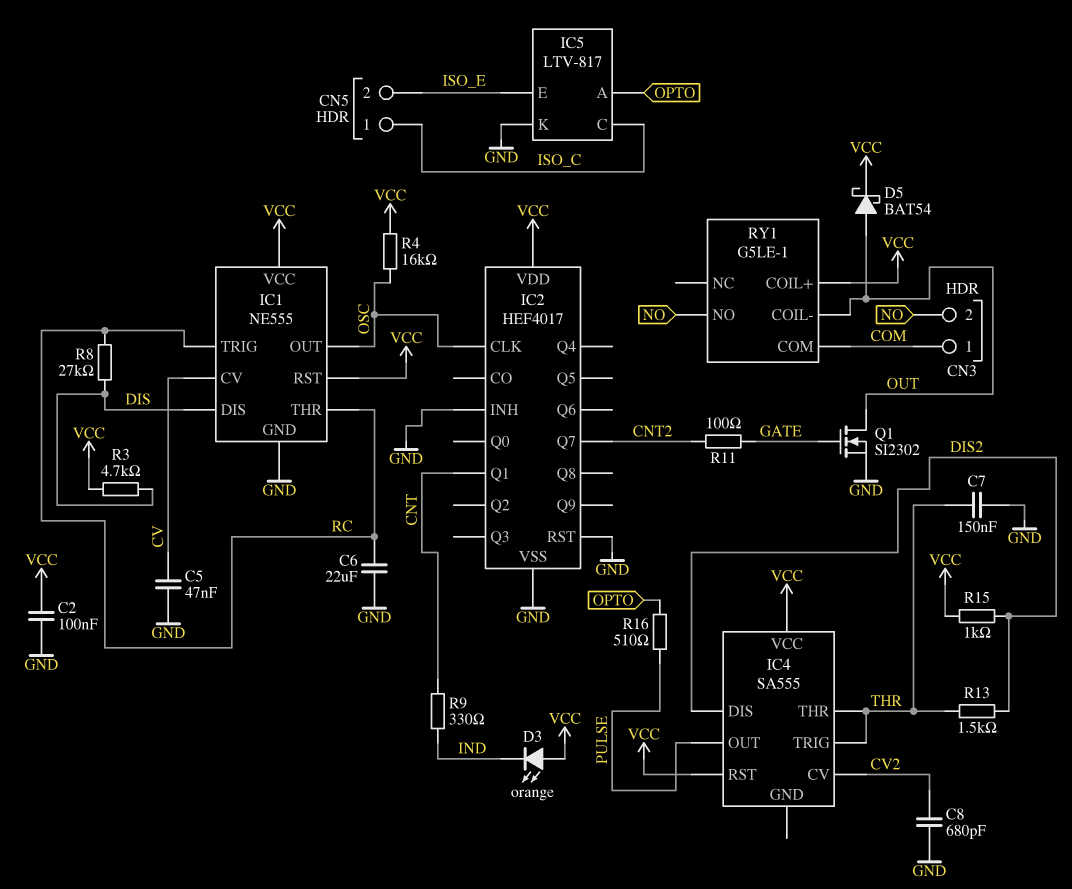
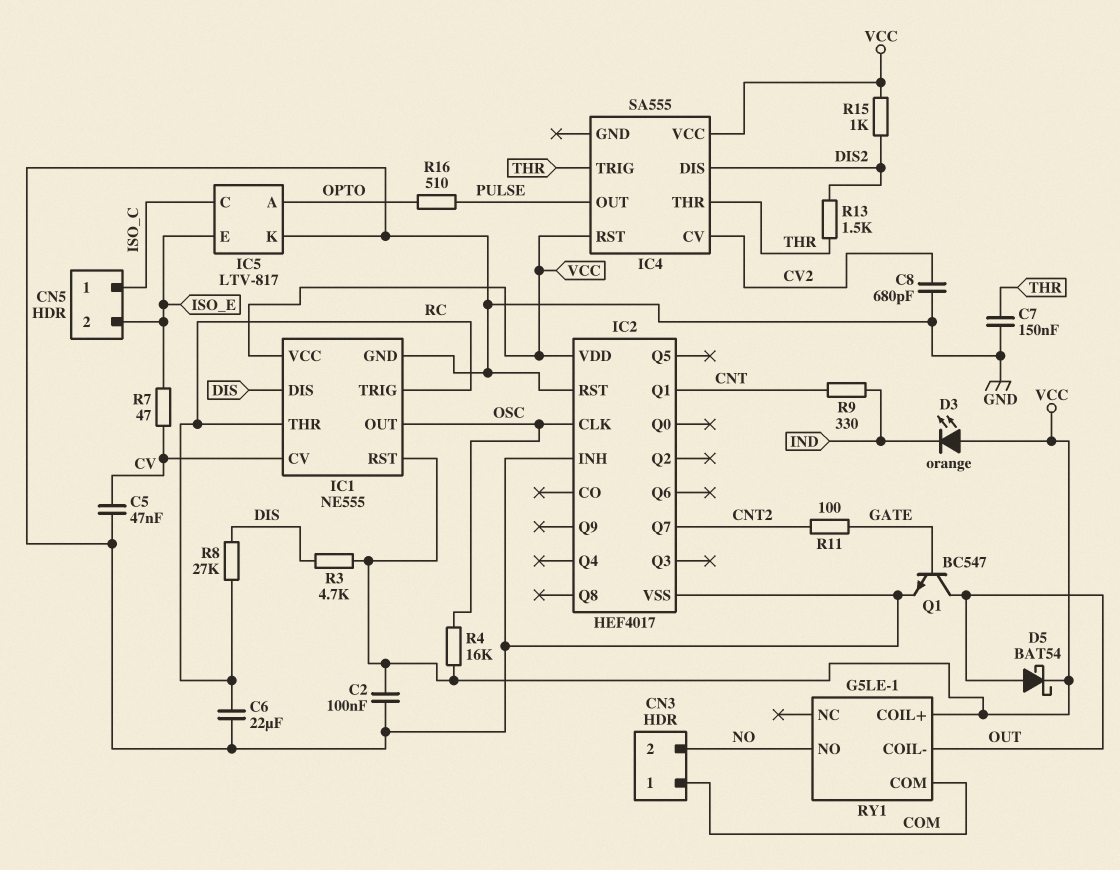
Q1: NMOS SI2302 (G GATE, D OUT, S GND) -> NPN BC547 (B GATE, C OUT, E GND)
R7: none -> 47 (CV, ISO_E)

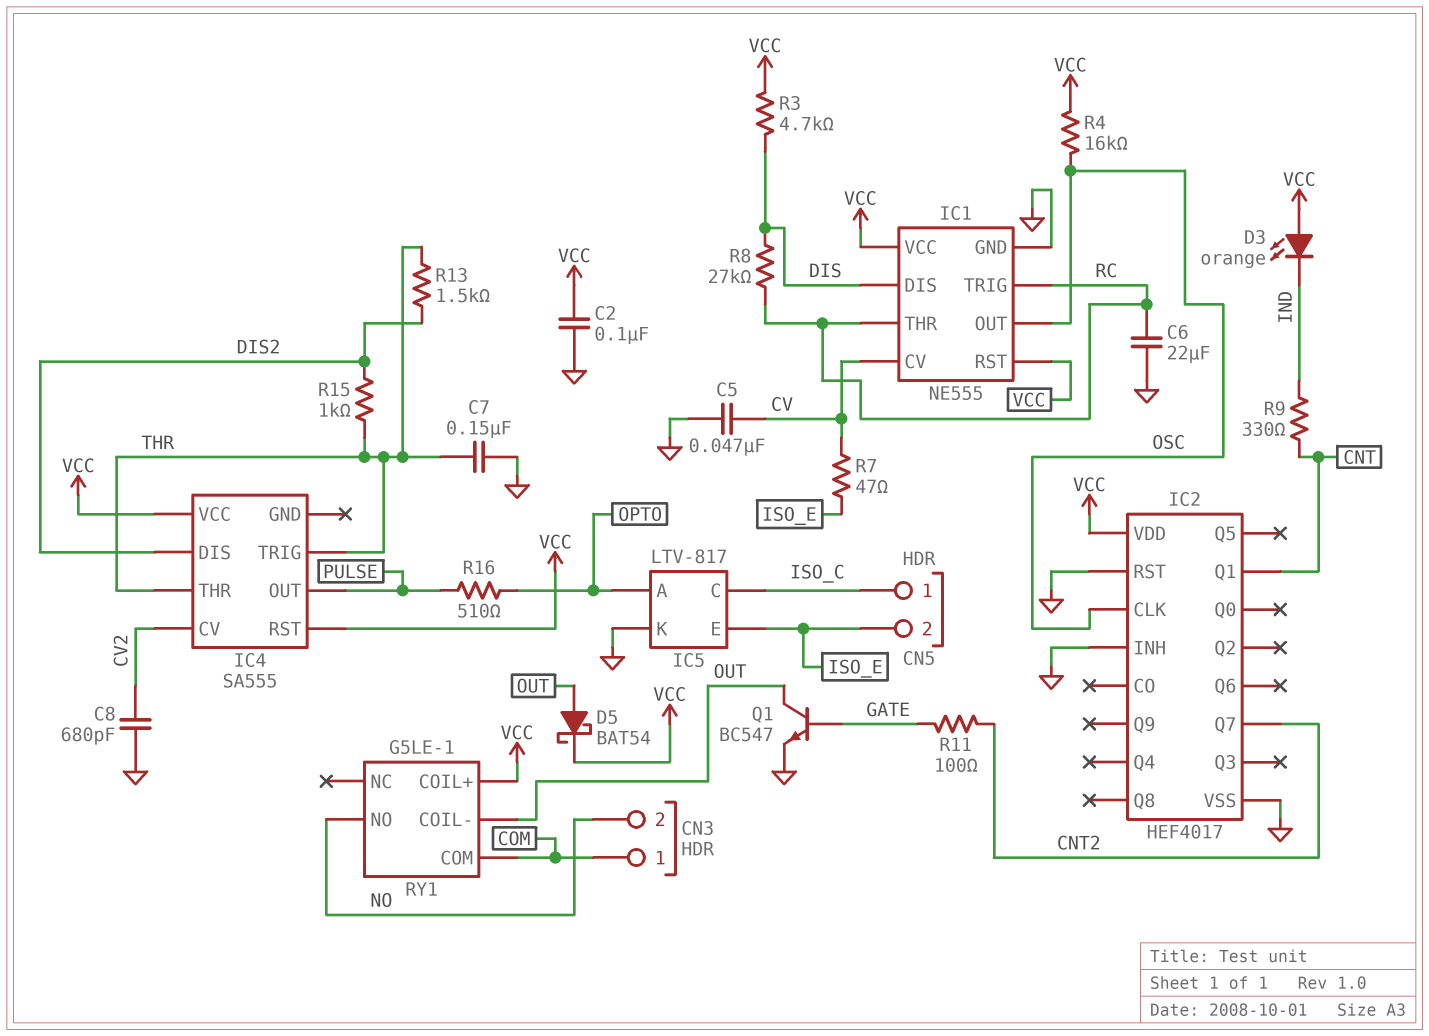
R15: 1k (DIS2, VCC) -> 1k (DIS2, THR)

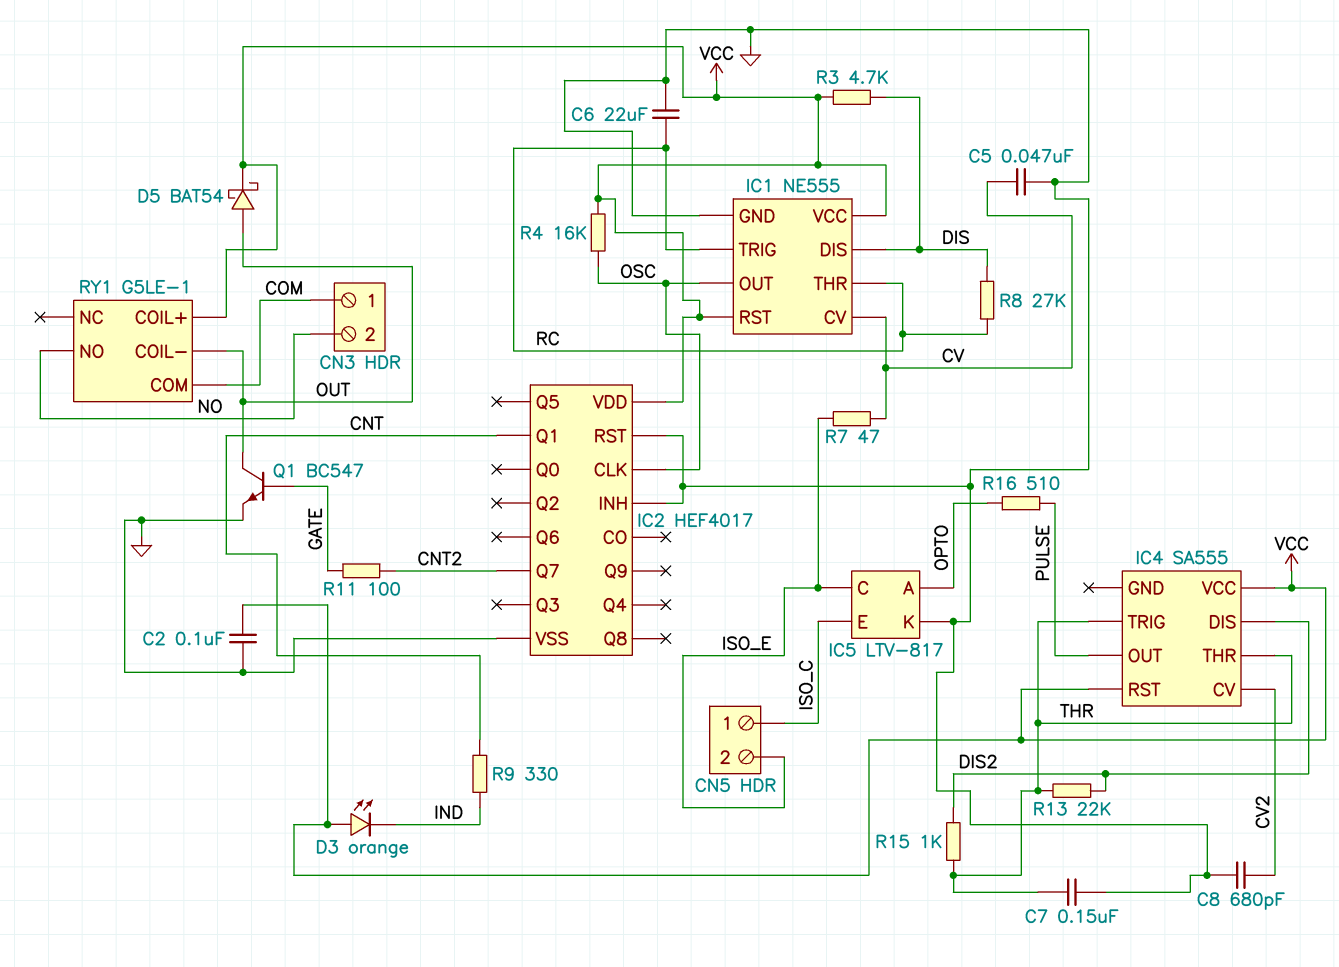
IC5 pin C: ISO_C -> ISO_E
IC5 pin E: ISO_E -> ISO_C
R13: 1.5k (DIS2, THR) -> 22k (DIS2, THR)

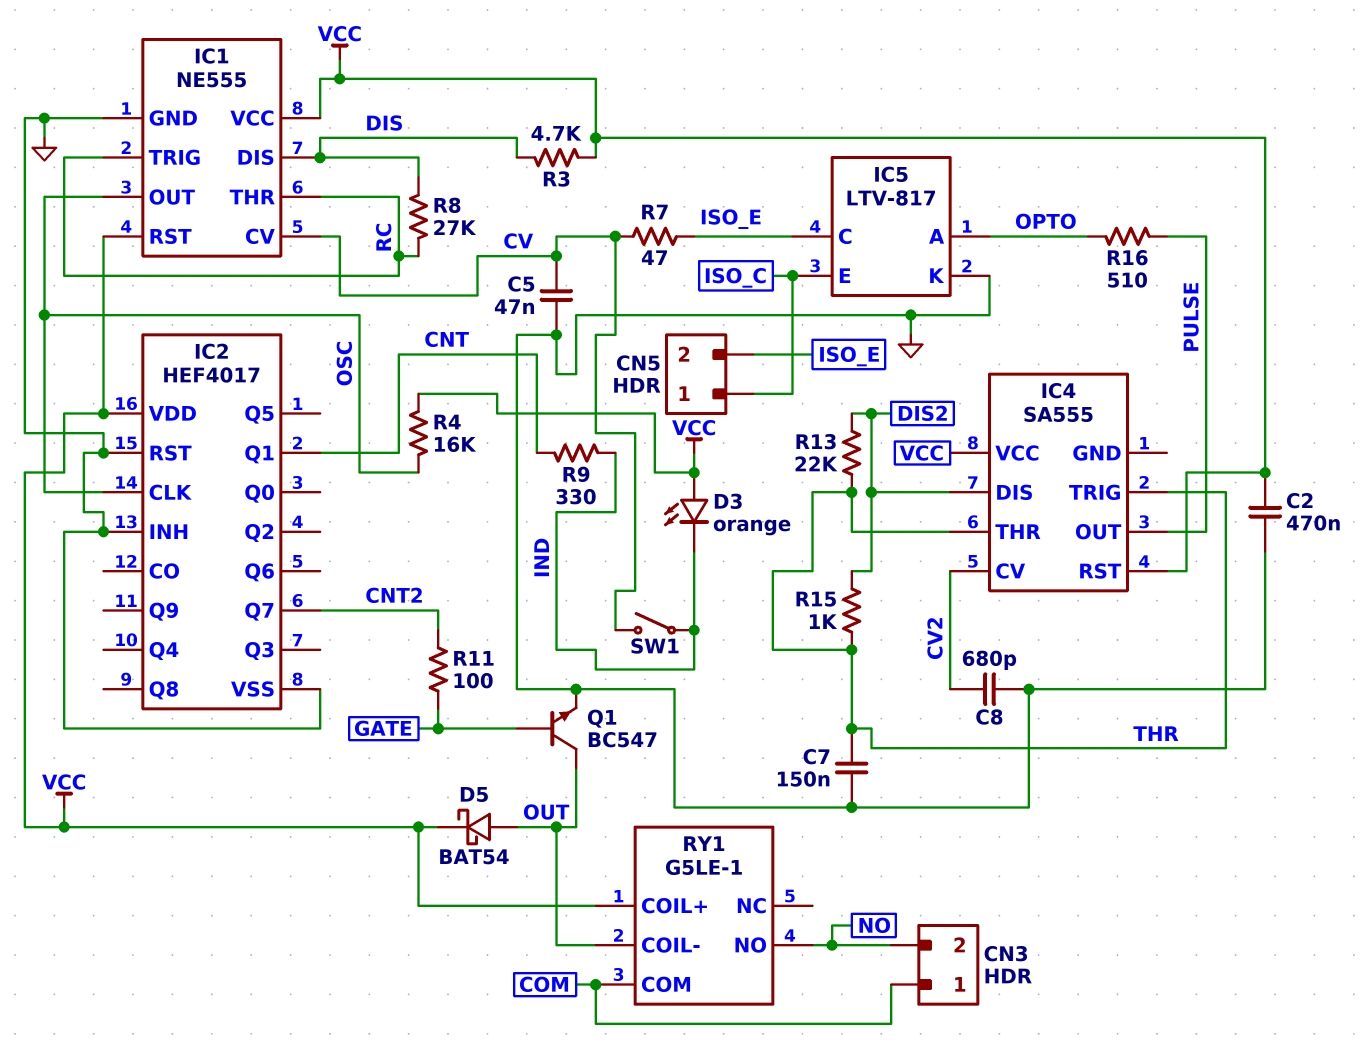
C2: 100nF (GND, VCC) -> 470nF (GND, VCC)
C6: 22uF (GND, RC) -> none
SW1: none -> switch (CV, IND)

